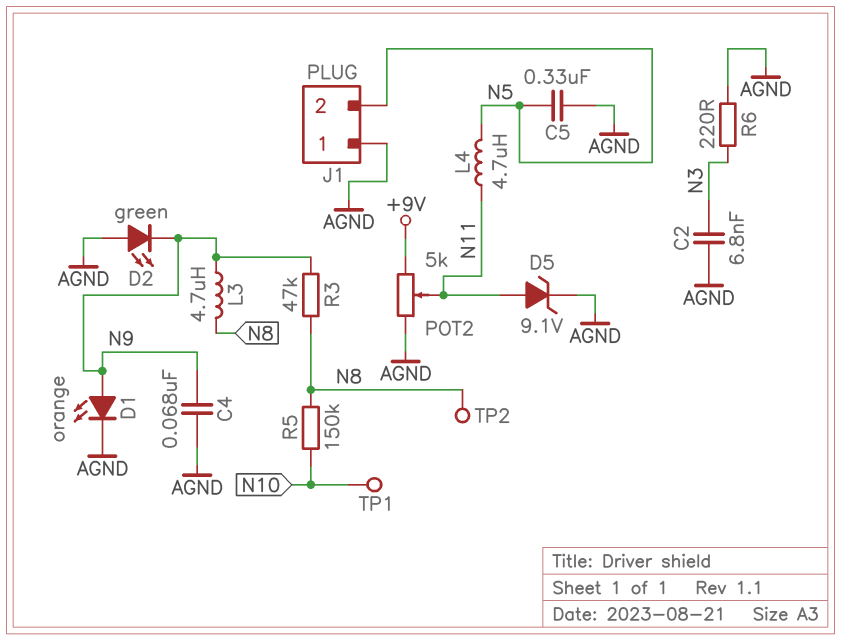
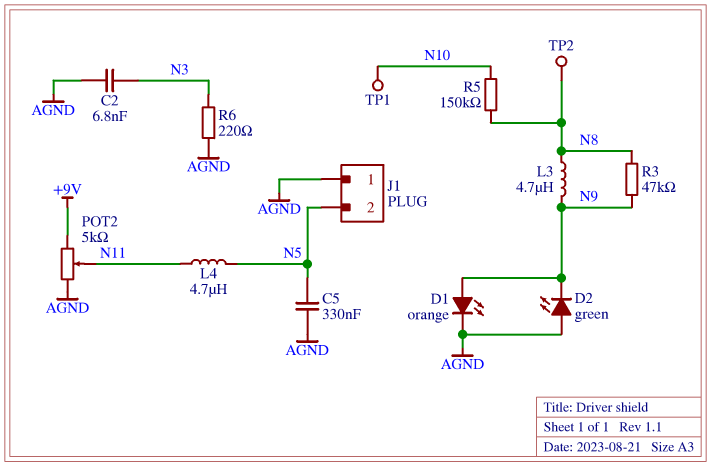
C4: 68nF (AGND, N9) -> none
D5: zener 9.1V (A N11, K AGND) -> none

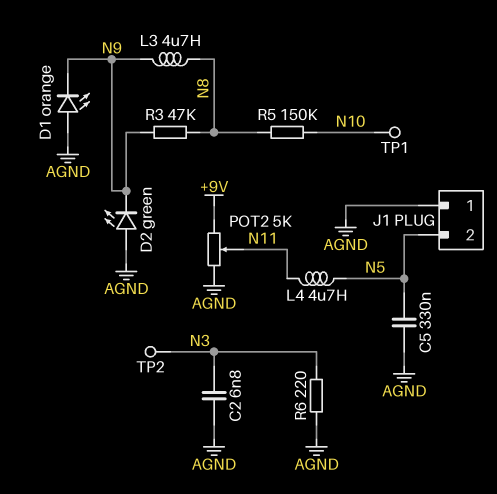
D1: LED orange (A N9, K AGND) -> LED orange (A AGND, K N9)
TP2: test point (N8) -> test point (N3)

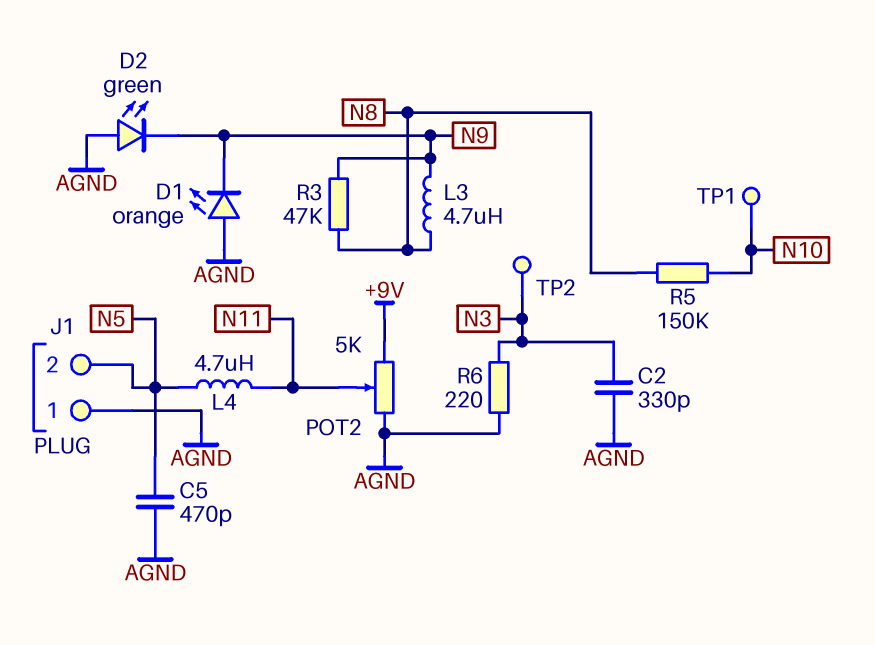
C2: 6.8nF (AGND, N3) -> 330pF (AGND, N3)
C5: 330nF (AGND, N5) -> 470pF (AGND, N5)

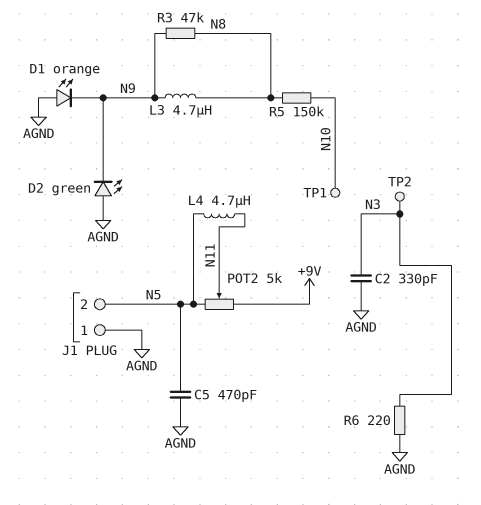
POT2: 5k (+9V, AGND, wiper N11) -> 5k (+9V, N5, wiper N11)

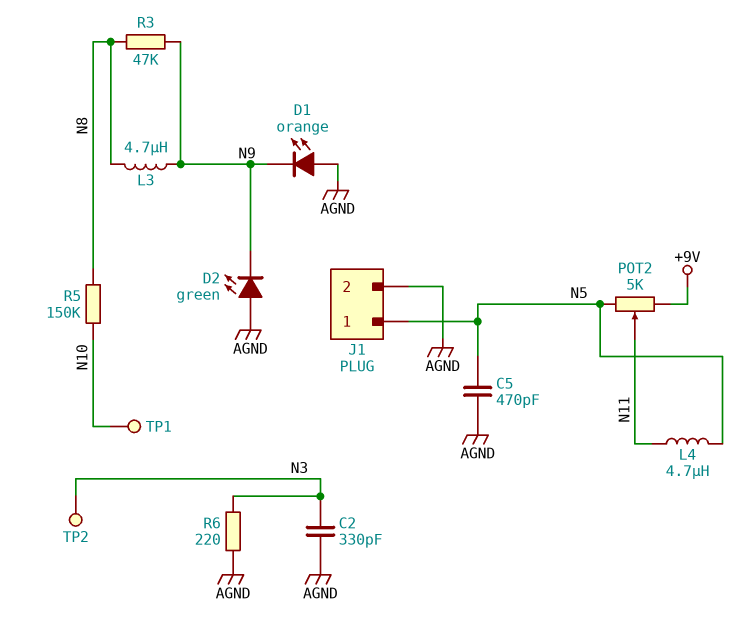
J1 pin 1: AGND -> N5
J1 pin 2: N5 -> AGND

